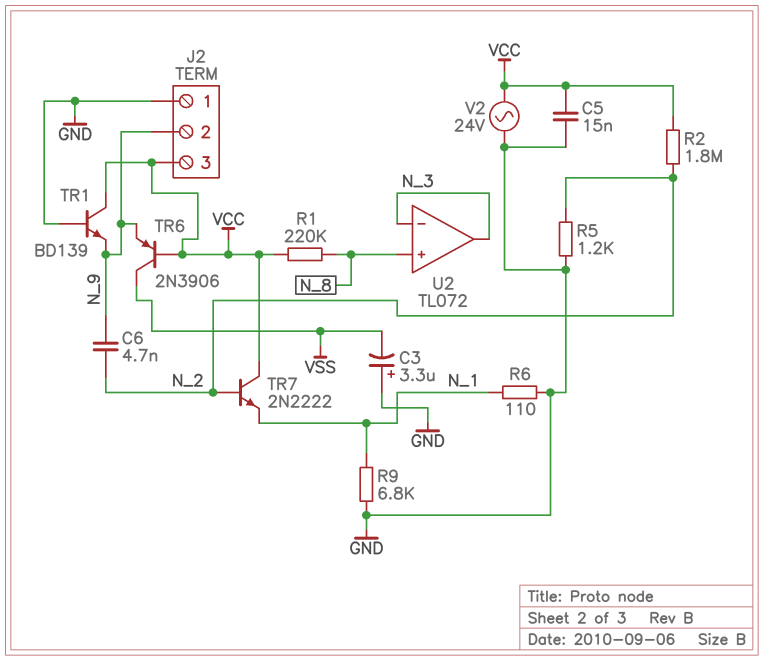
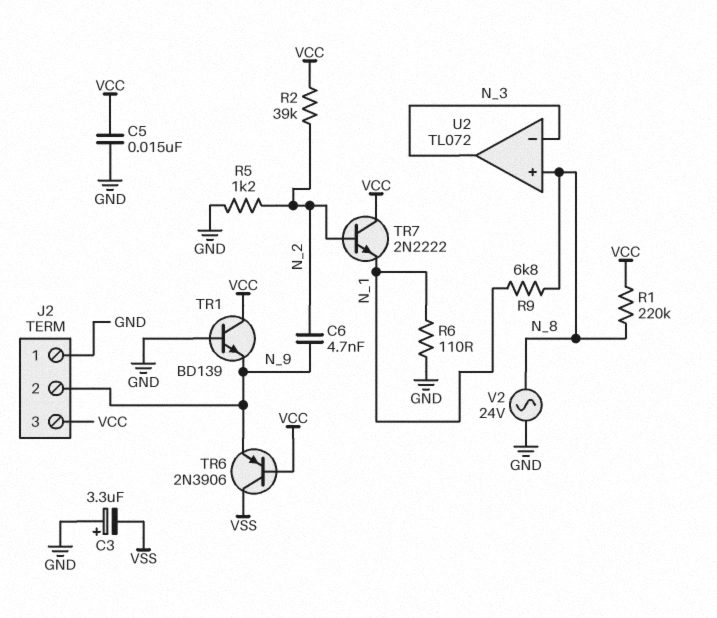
R2: 1.8M (N_2, VCC) -> 39k (N_2, VCC)
R9: 6.8k (GND, N_1) -> 6.8k (N_1, N_8)
V2: AC 24V (GND, VCC) -> AC 24V (GND, N_8)

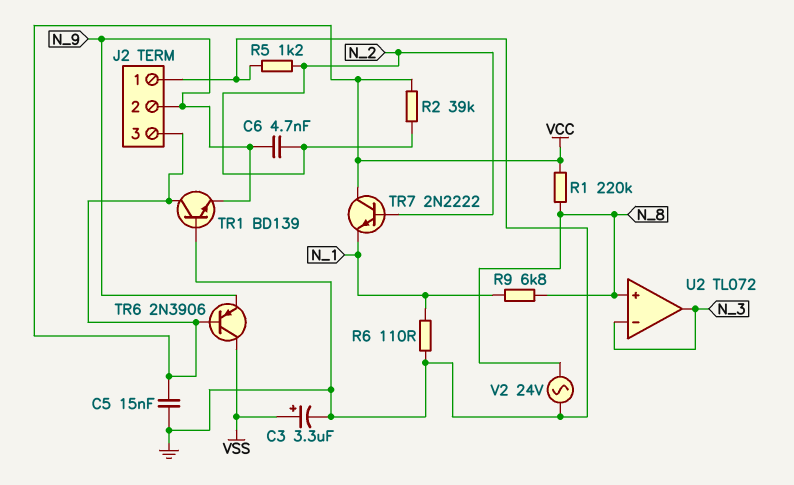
C3: 3.3uF (plus GND, minus VSS) -> 3.3uF (plus VSS, minus GND)

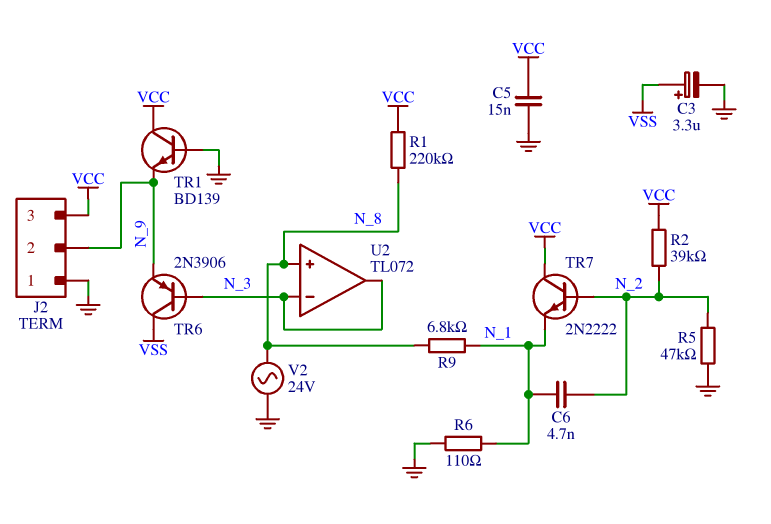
C6: 4.7nF (N_2, N_9) -> 4.7nF (N_1, N_2)
R5: 1.2k (GND, N_2) -> 47k (GND, N_2)
TR6: PNP 2N3906 (B VCC, C VSS, E N_9) -> PNP 2N3906 (B N_3, C VSS, E N_9)

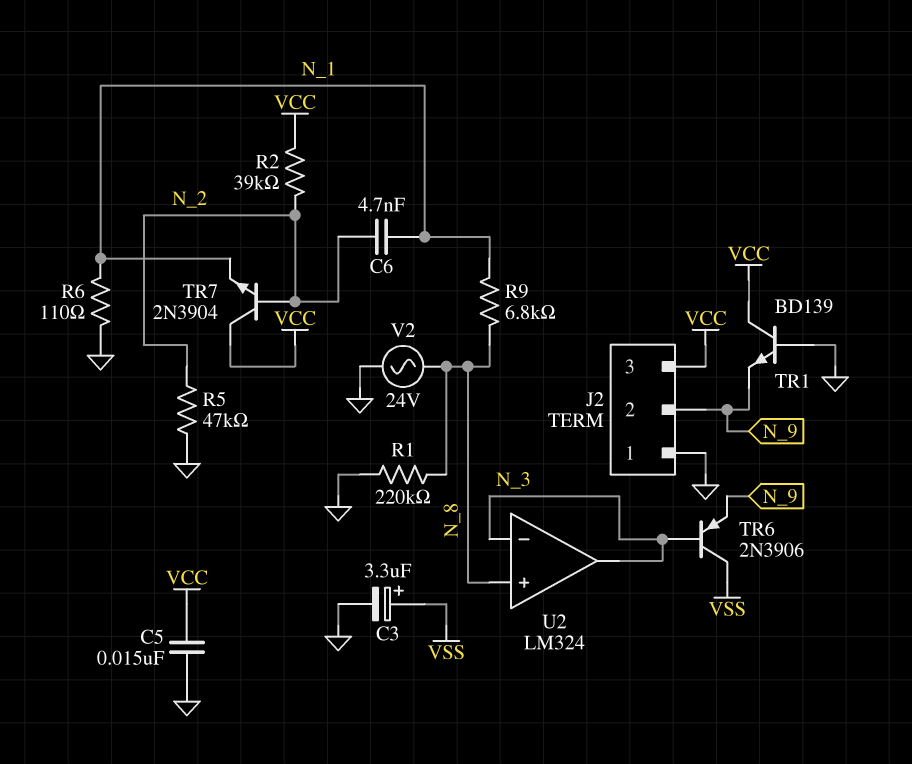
R1: 220k (N_8, VCC) -> 220k (GND, N_8)
TR7: NPN 2N2222 (B N_2, C VCC, E N_1) -> NPN 2N3904 (B N_2, C VCC, E N_1)
U2: TL072 -> LM324

